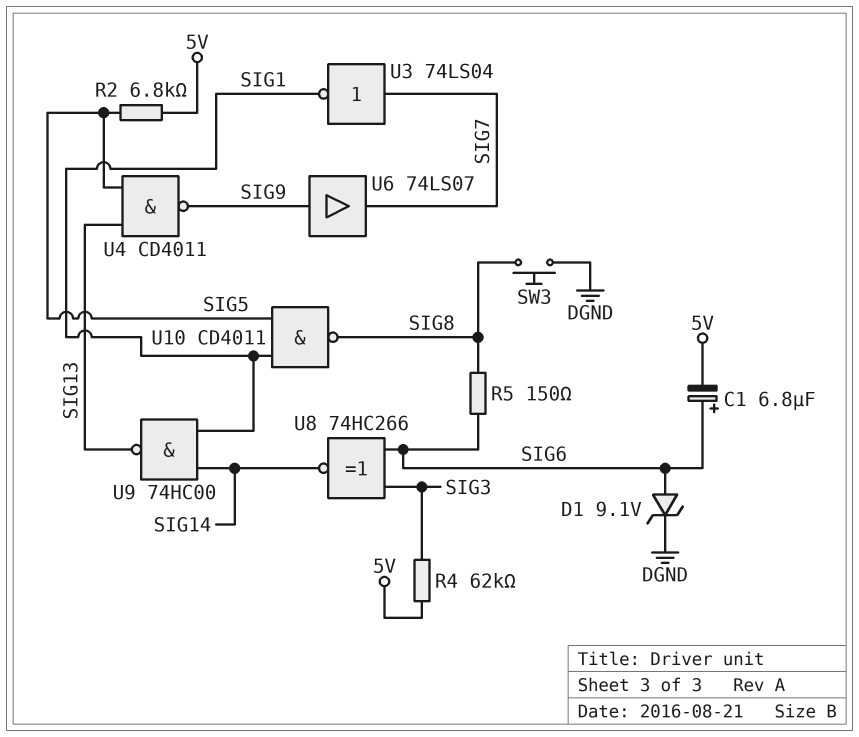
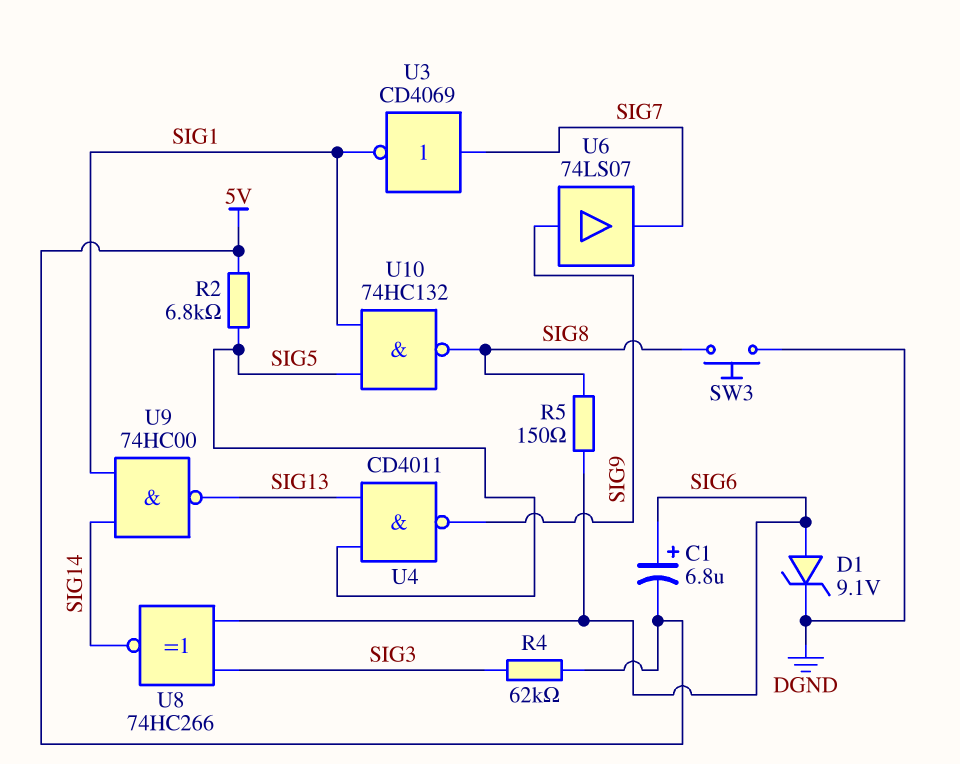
U3: NOT 74LS04 (in SIG7, out SIG1) -> NOT CD4069 (in SIG7, out SIG1)
U10: NAND CD4011 (in SIG1, in SIG5, out SIG8) -> NAND 74HC132 (in SIG1, in SIG5, out SIG8)

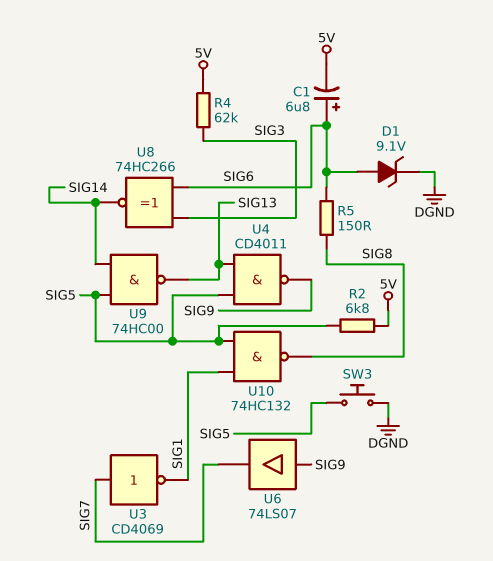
SW3: button (DGND, SIG8) -> button (DGND, SIG5)
U9: NAND 74HC00 (in SIG1, in SIG14, out SIG13) -> NAND 74HC00 (in SIG5, in SIG14, out SIG13)

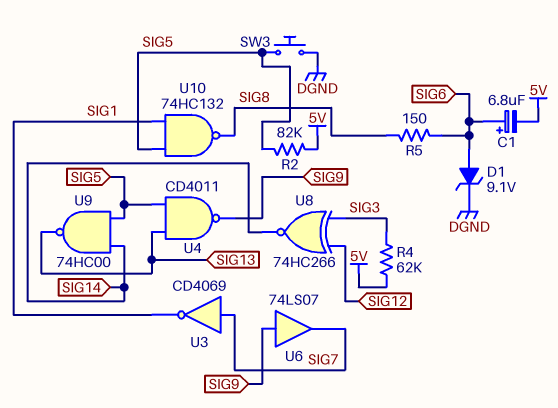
R2: 6.8k (5V, SIG5) -> 82k (5V, SIG5)
U8: XNOR 74HC266 (in SIG3, in SIG6, out SIG14) -> XNOR 74HC266 (in SIG3, in SIG12, out SIG14)

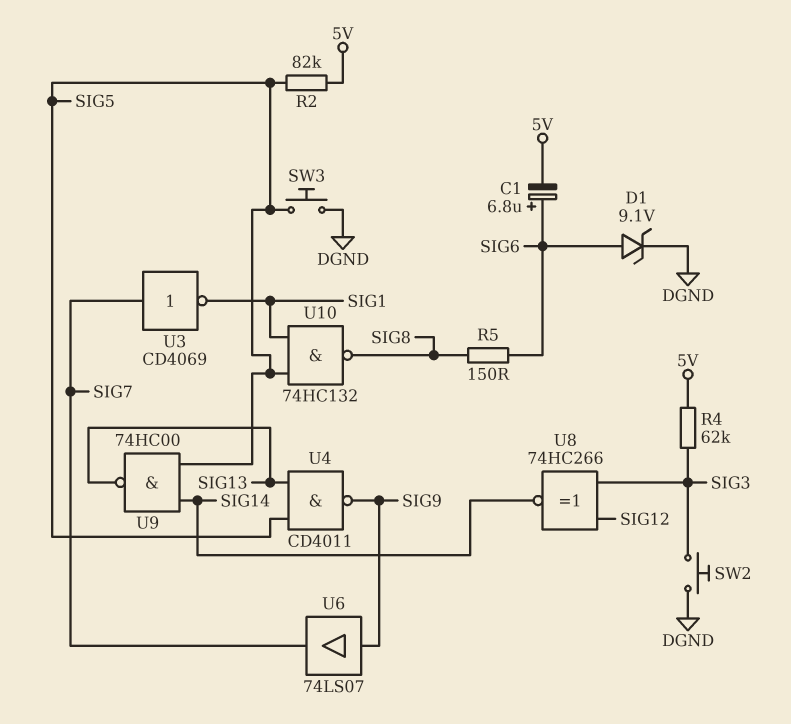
SW2: none -> button (DGND, SIG3)

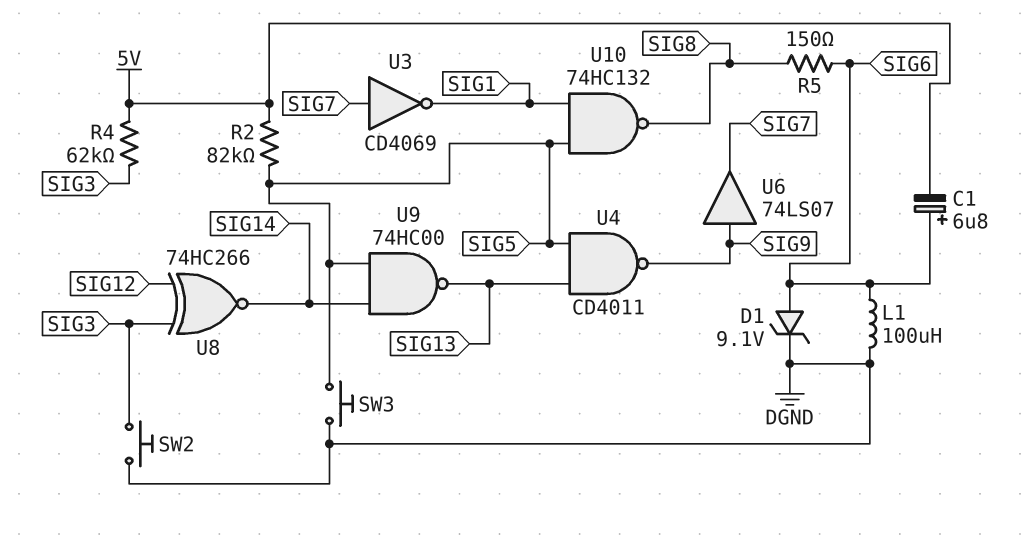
L1: none -> 100uH (DGND, SIG6)

